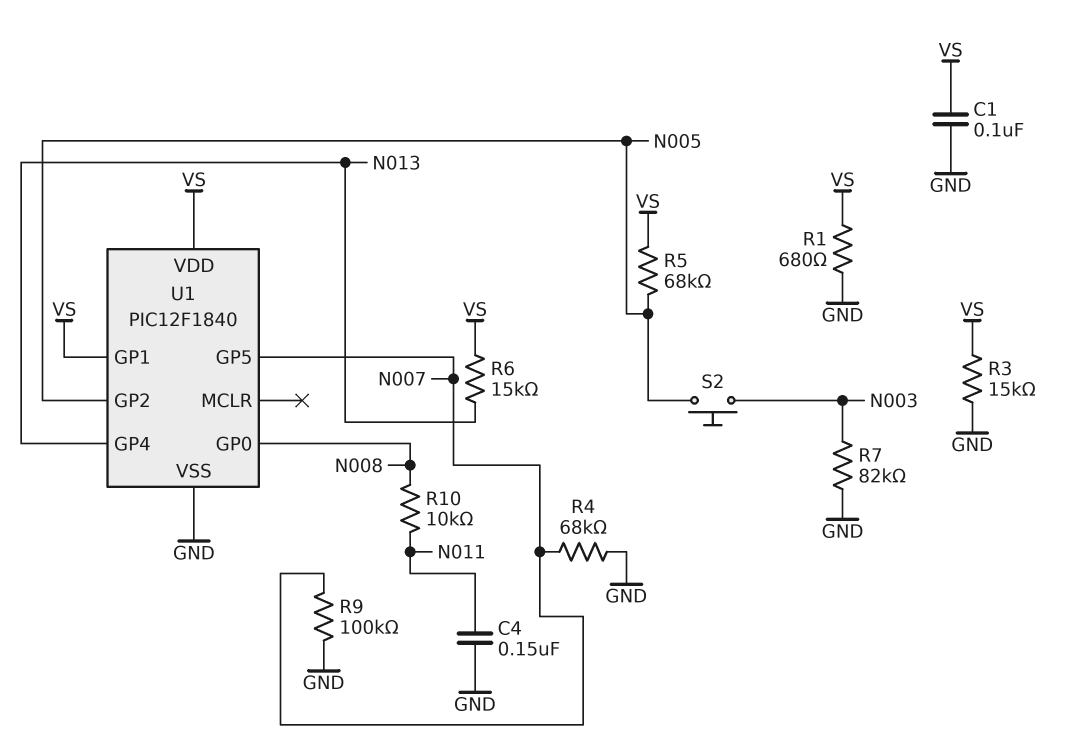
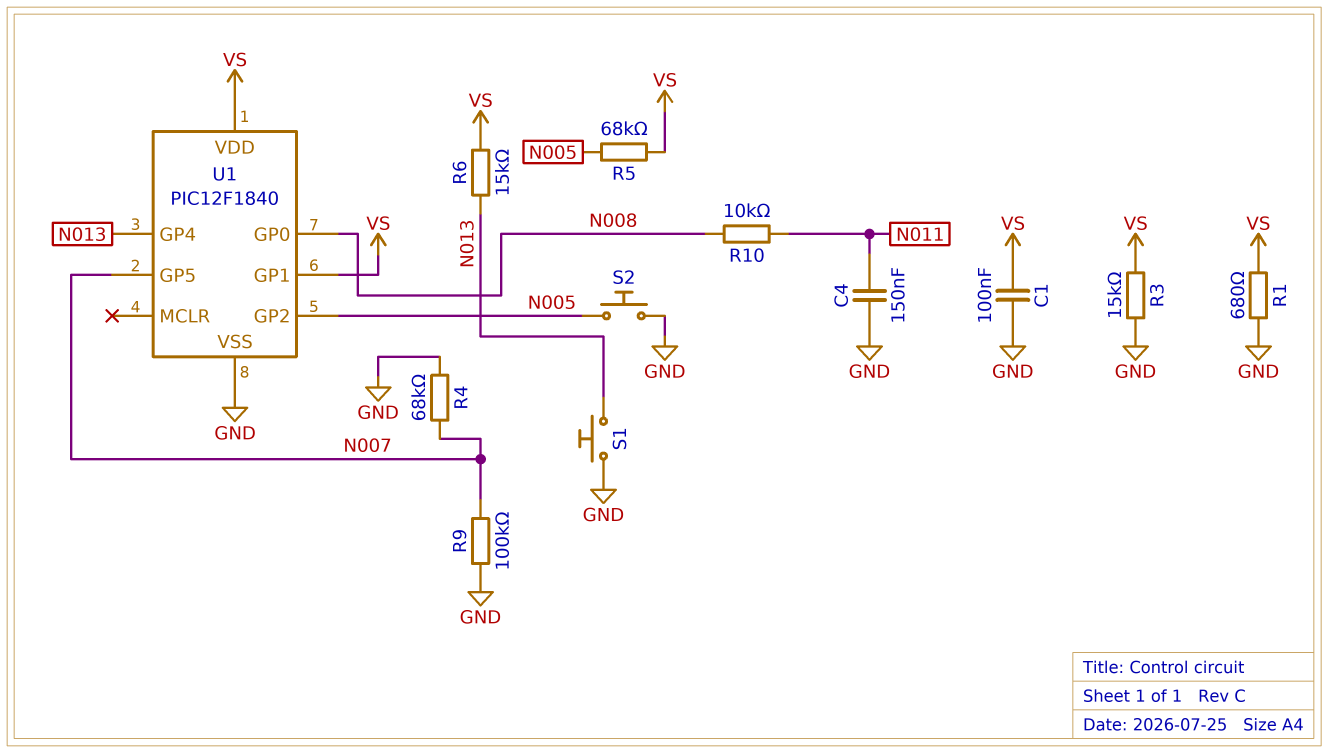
R7: 82k (GND, N003) -> none
S1: none -> button (GND, N013)
S2: button (N003, N005) -> button (GND, N005)

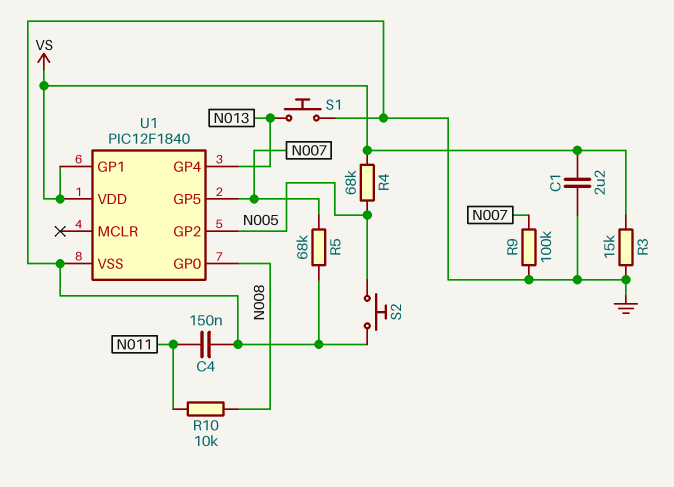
C1: 100nF (GND, VS) -> 2.2uF (GND, VS)
R1: 680 (GND, VS) -> none
R4: 68k (GND, N007) -> 68k (N005, VS)
R5: 68k (N005, VS) -> 68k (GND, N007)
R6: 15k (N013, VS) -> none

